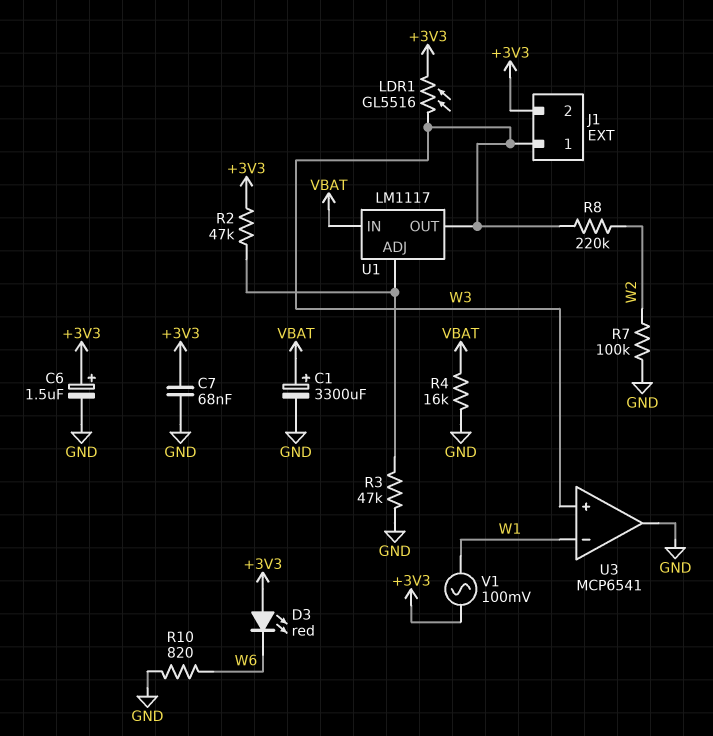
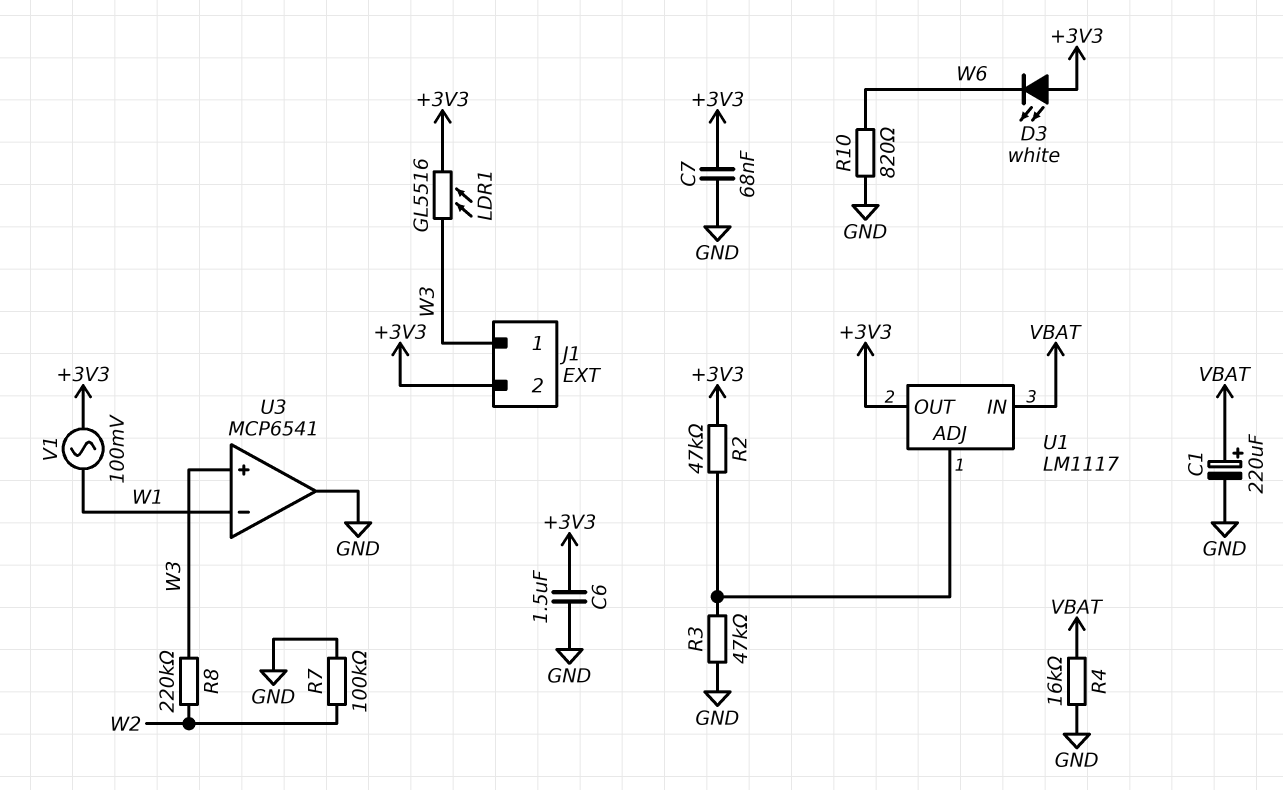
C1: 3300uF (plus VBAT, minus GND) -> 220uF (plus VBAT, minus GND)
C6: 1.5uF (plus +3V3, minus GND) -> 1.5uF (+3V3, GND)
D3: LED red (A +3V3, K W6) -> LED white (A +3V3, K W6)
U1 pin OUT: W3 -> +3V3

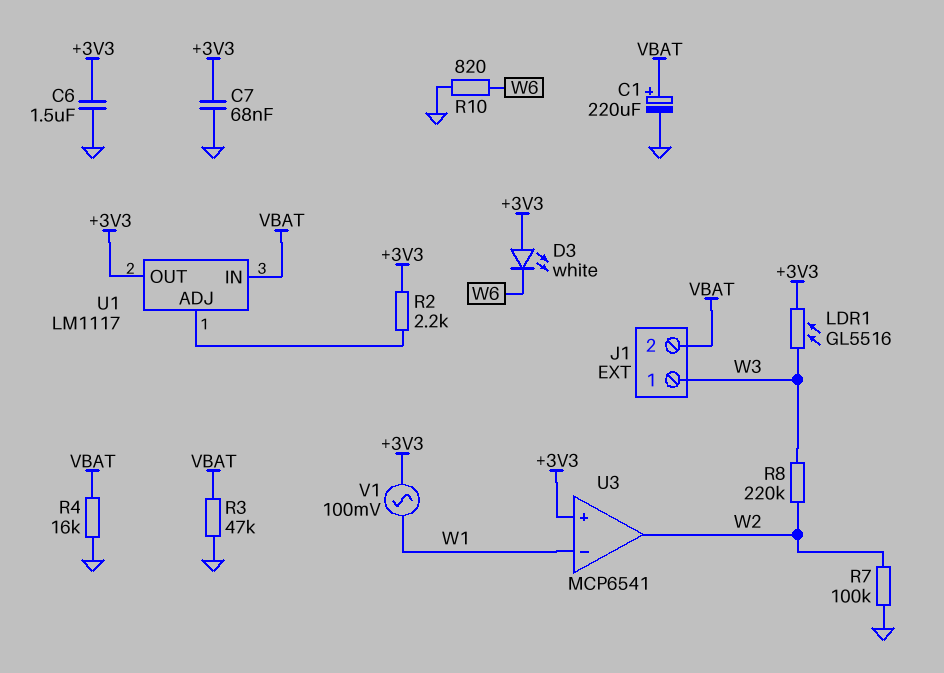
J1 pin 2: +3V3 -> VBAT
R2: 47k (+3V3, U1/ADJ) -> 2.2k (+3V3, U1/ADJ)
R3: 47k (GND, U1/ADJ) -> 47k (GND, VBAT)
U3 pin in+: W3 -> +3V3
U3 pin out: GND -> W2

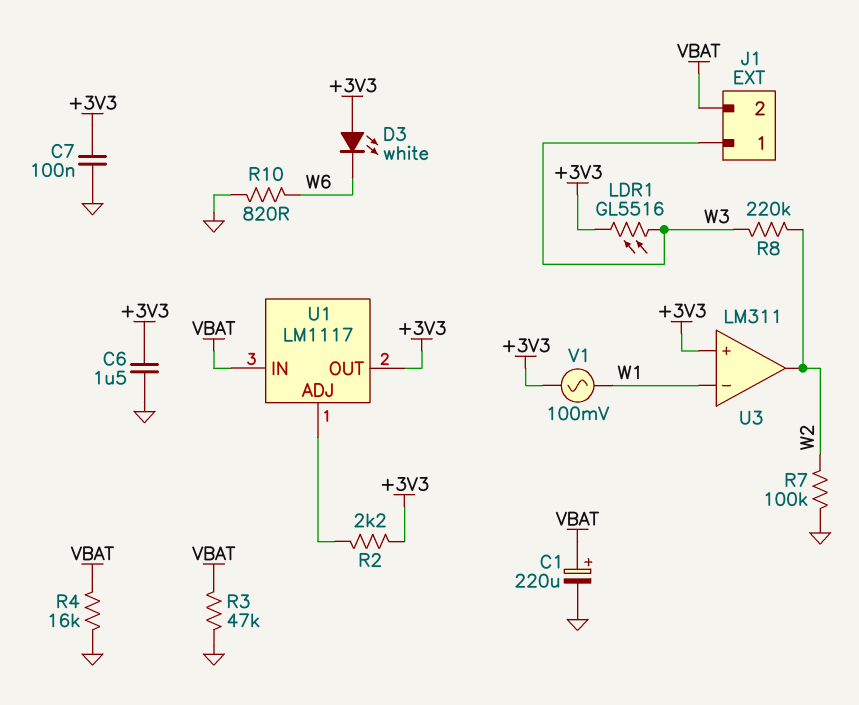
C7: 68nF (+3V3, GND) -> 100nF (+3V3, GND)
U3: MCP6541 -> LM311

